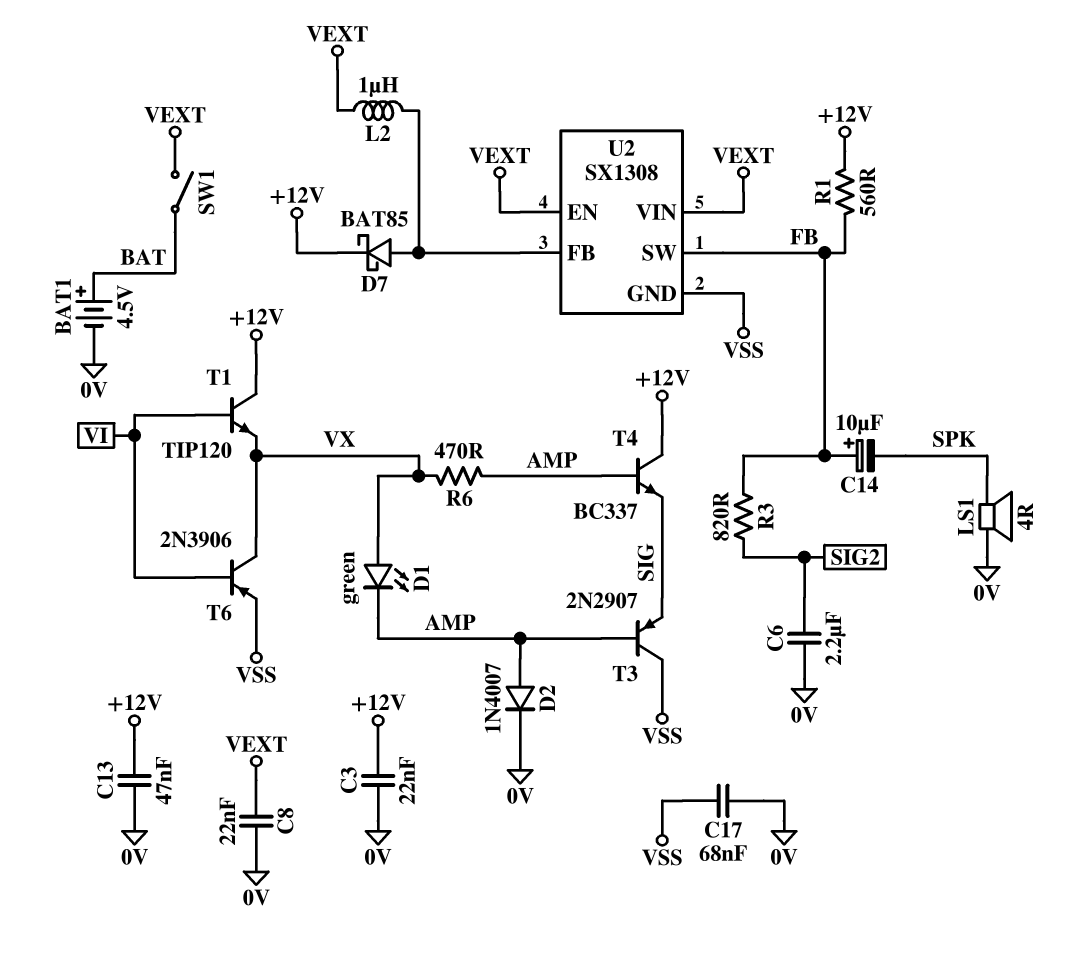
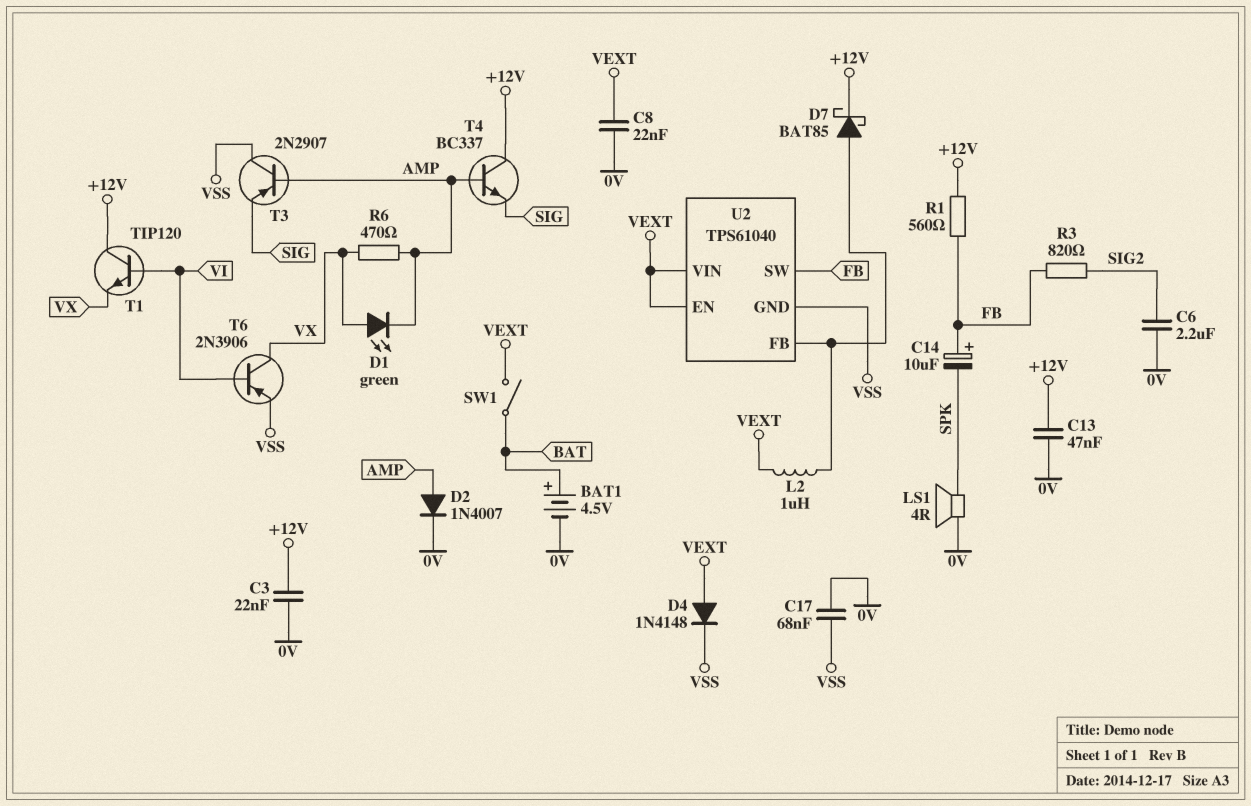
D4: none -> diode 1N4148 (A VEXT, K VSS)
U2: SX1308 -> TPS61040

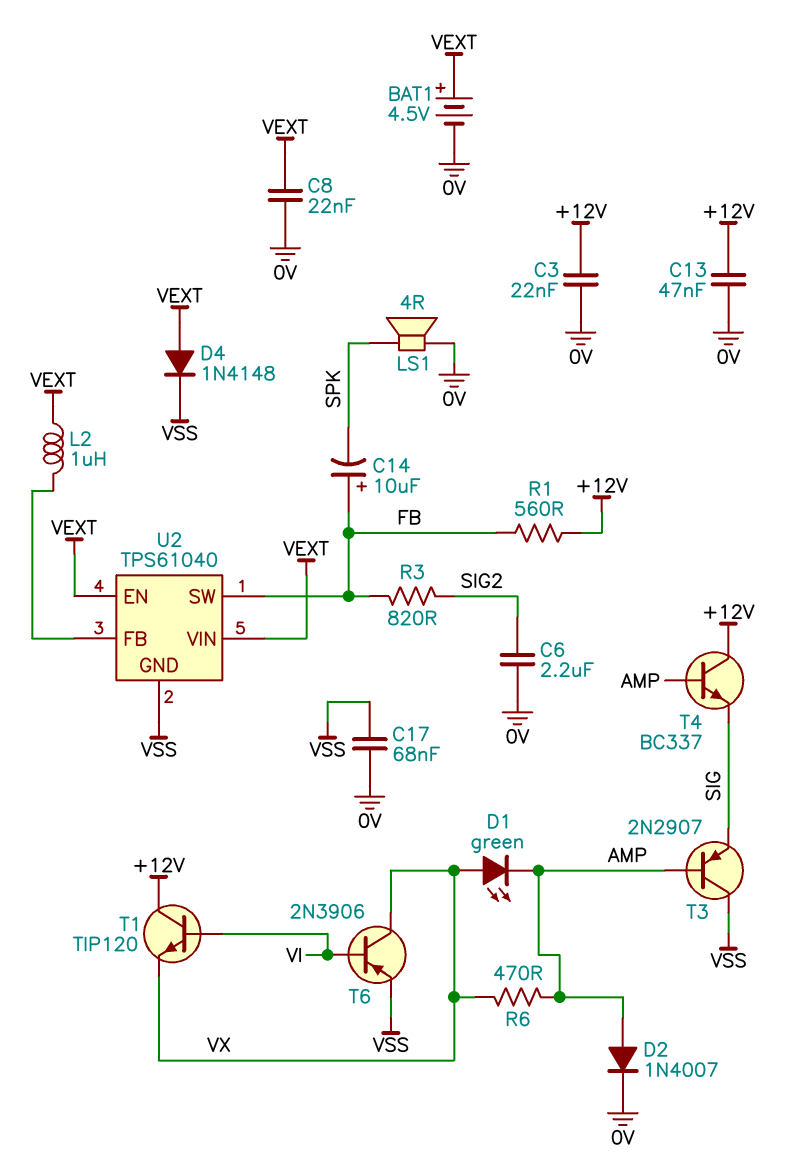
BAT1: 4.5V (plus BAT, minus 0V) -> 4.5V (plus VEXT, minus 0V)
D7: schottky BAT85 (A U2/FB, K +12V) -> none
SW1: switch (BAT, VEXT) -> none

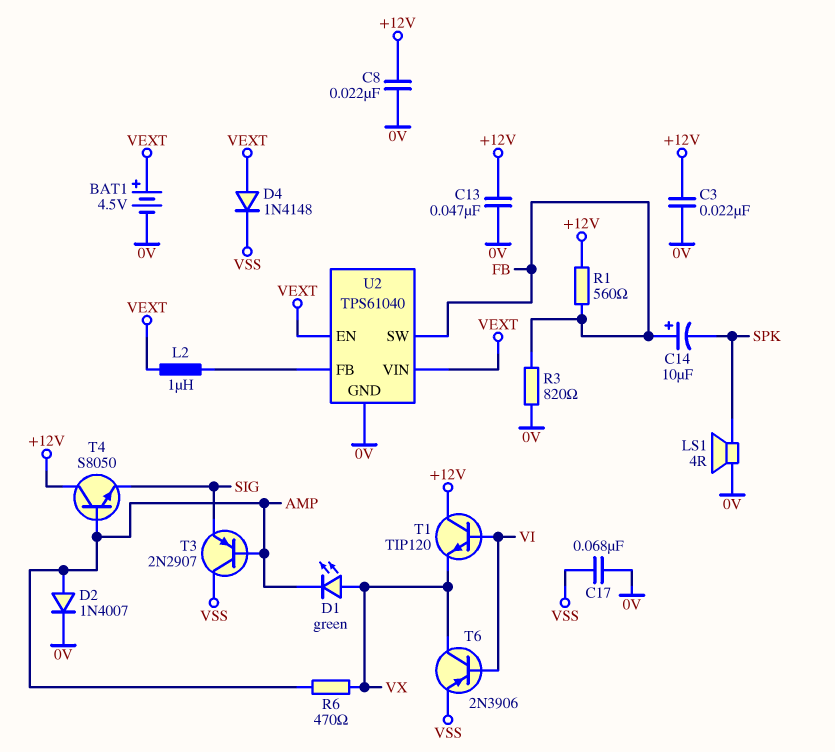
C6: 2.2uF (0V, SIG2) -> none
C8: 22nF (0V, VEXT) -> 22nF (+12V, 0V)
R3: 820 (FB, SIG2) -> 820 (0V, FB)
T4: NPN BC337 (B AMP, C +12V, E SIG) -> NPN S8050 (B AMP, C +12V, E SIG)
U2 pin GND: VSS -> 0V

